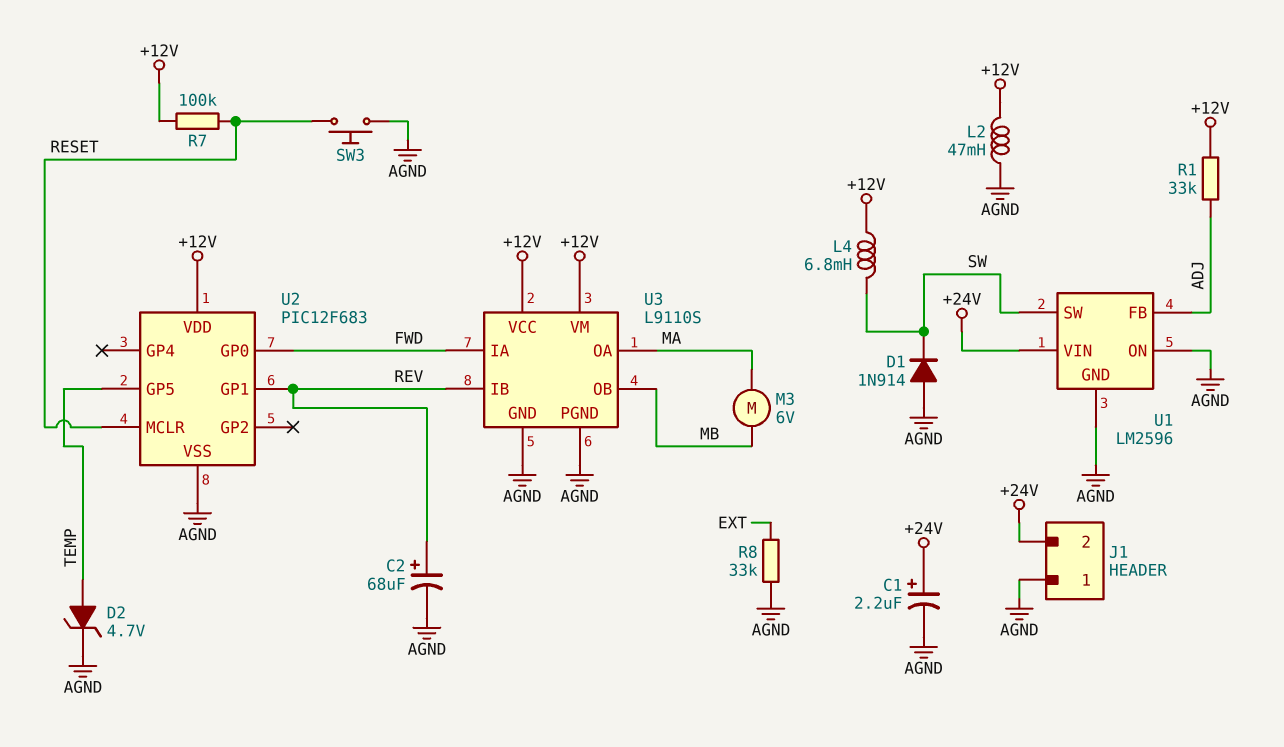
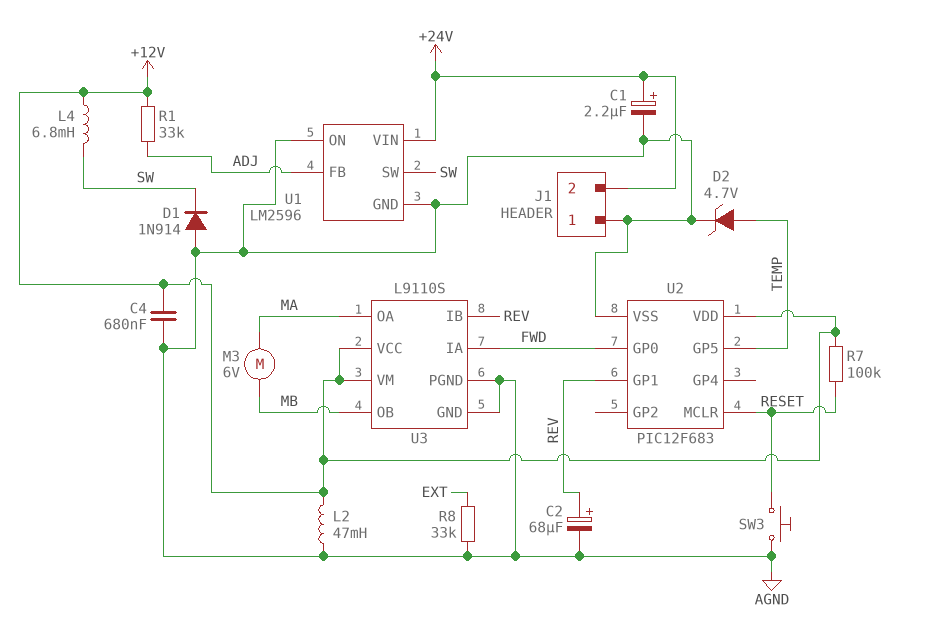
C4: none -> 680nF (+12V, AGND)

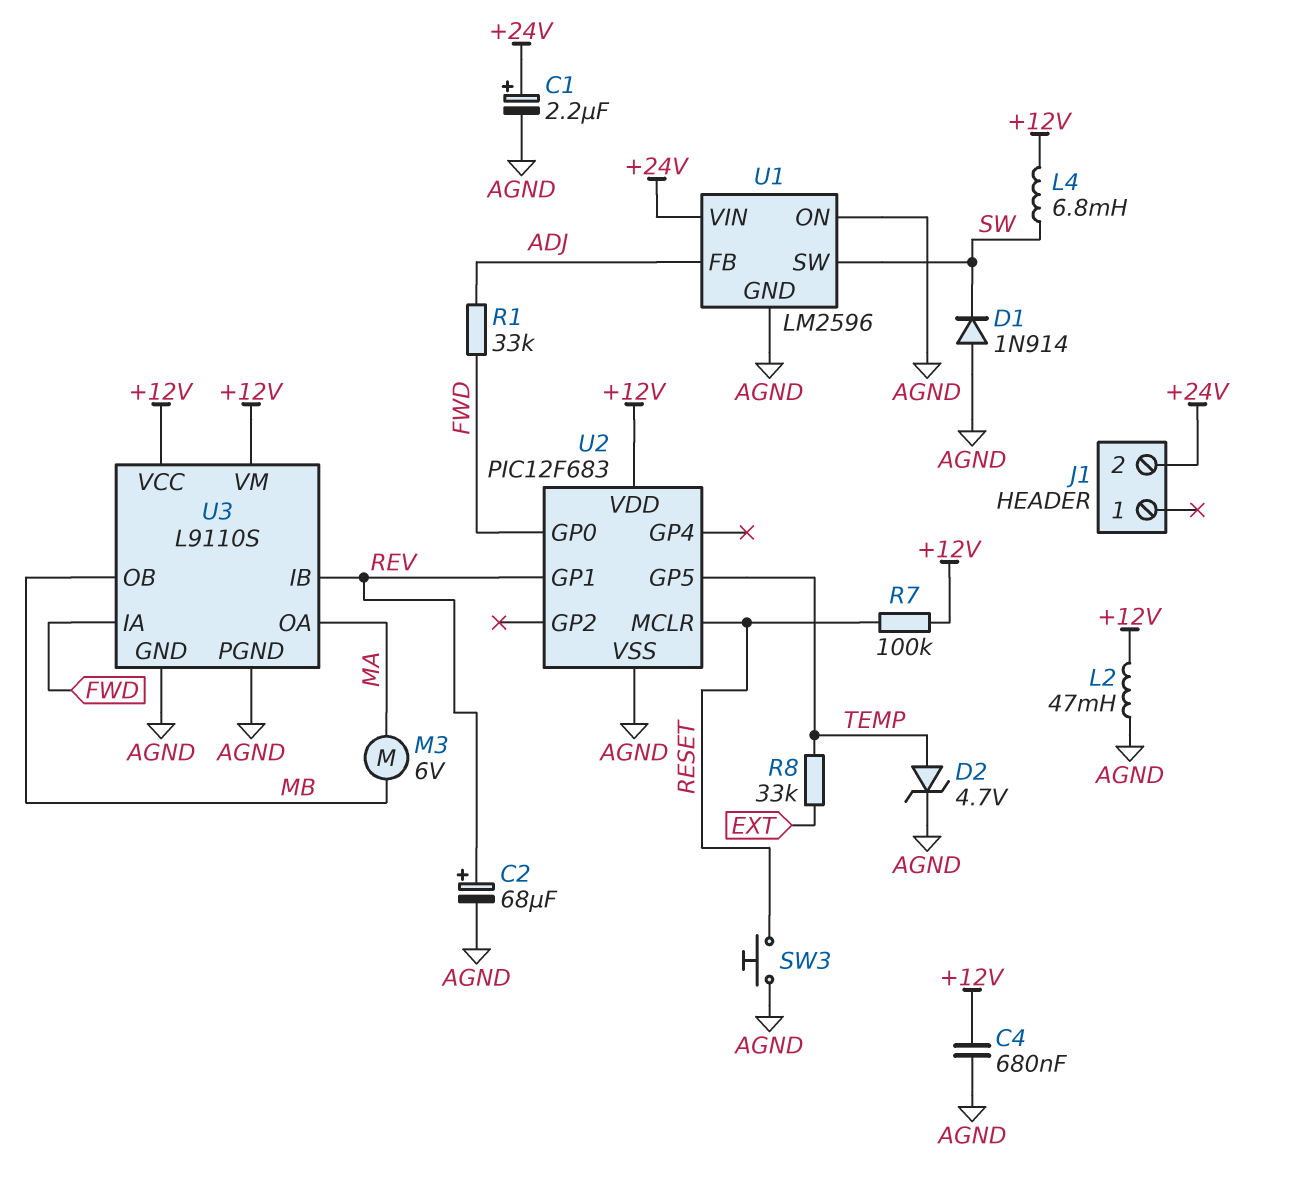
J1 pin 1: AGND -> none
R1: 33k (+12V, ADJ) -> 33k (ADJ, FWD)
R8: 33k (AGND, EXT) -> 33k (EXT, TEMP)

